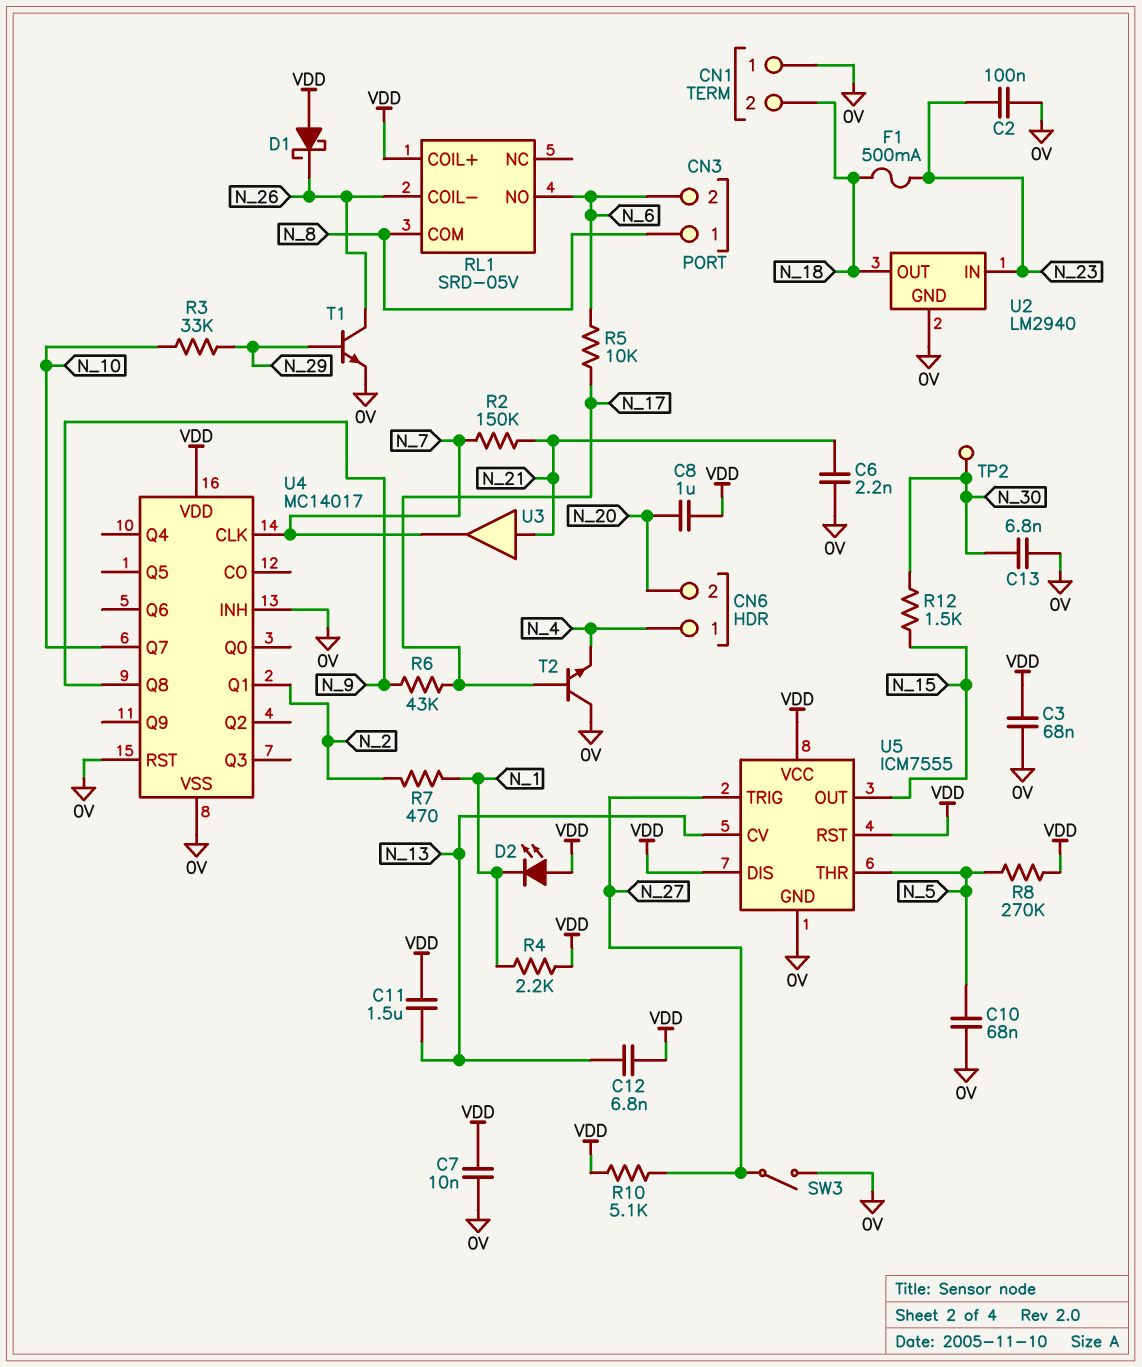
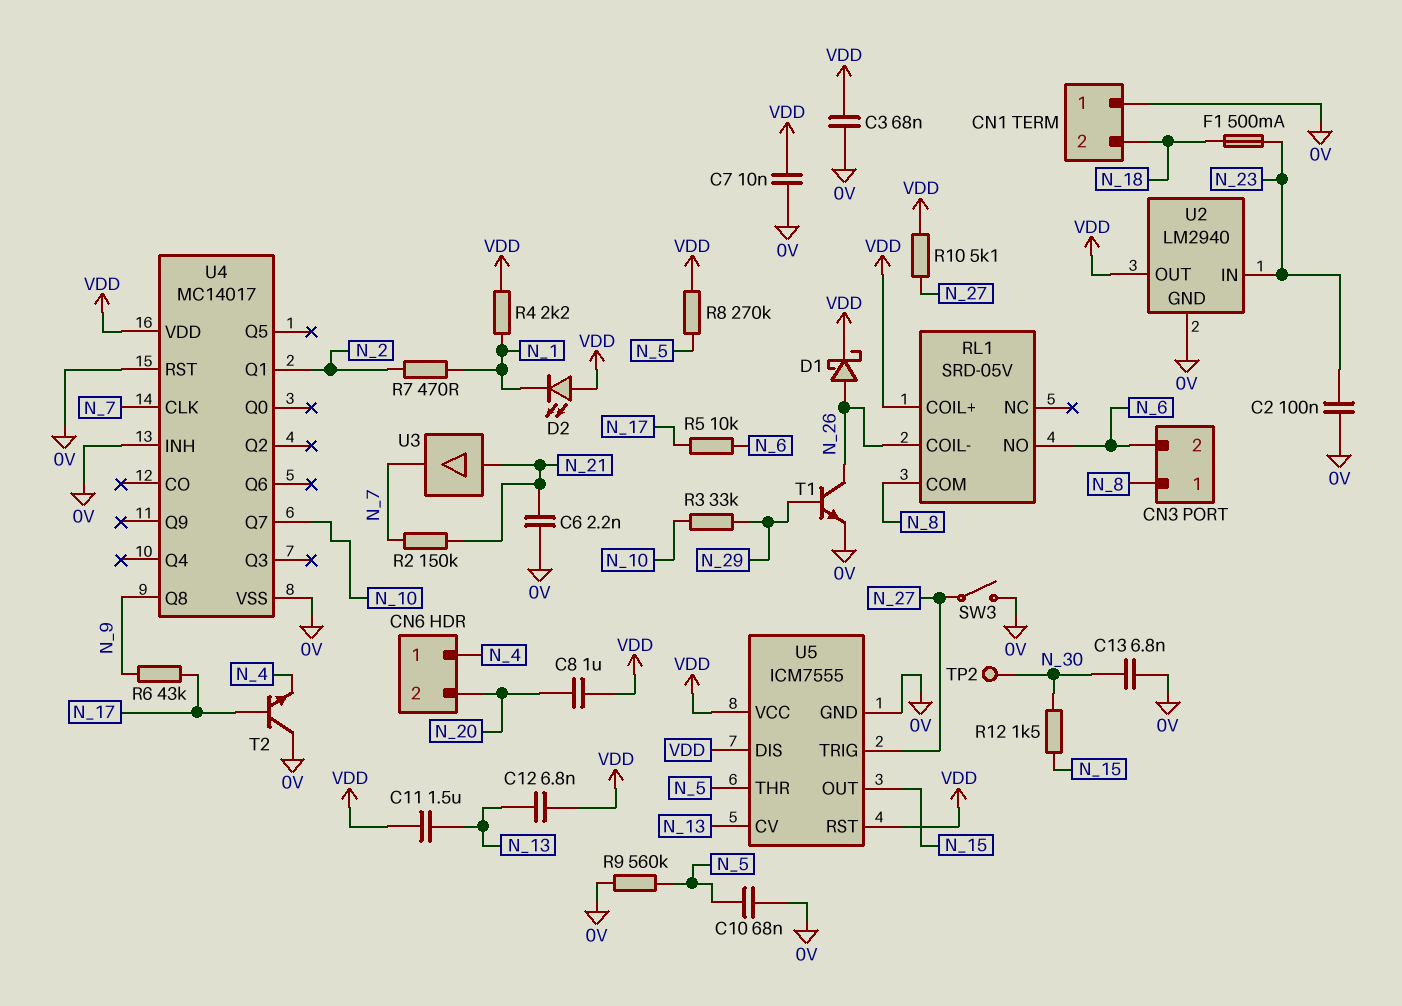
D1: schottky (A VDD, K N_26) -> schottky (A N_26, K VDD)
R9: none -> 560k (0V, N_5)
U2 pin OUT: N_18 -> VDD

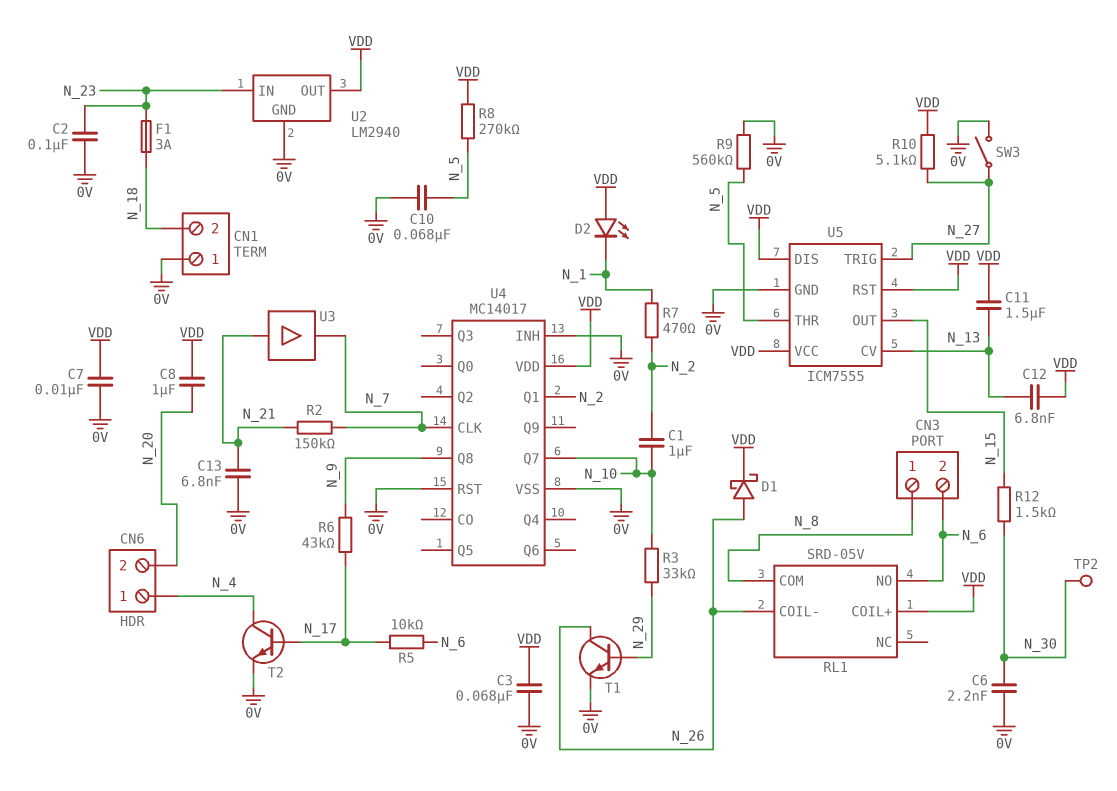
C1: none -> 1uF (N_2, N_10)
C6: 2.2nF (0V, N_21) -> 2.2nF (0V, N_30)
C13: 6.8nF (0V, N_30) -> 6.8nF (0V, N_21)
F1: 500mA (N_18, N_23) -> 3A (N_18, N_23)
R4: 2.2k (N_1, VDD) -> none
T2: NPN (B N_17, C 0V, E N_4) -> NPN (B N_17, C N_4, E 0V)

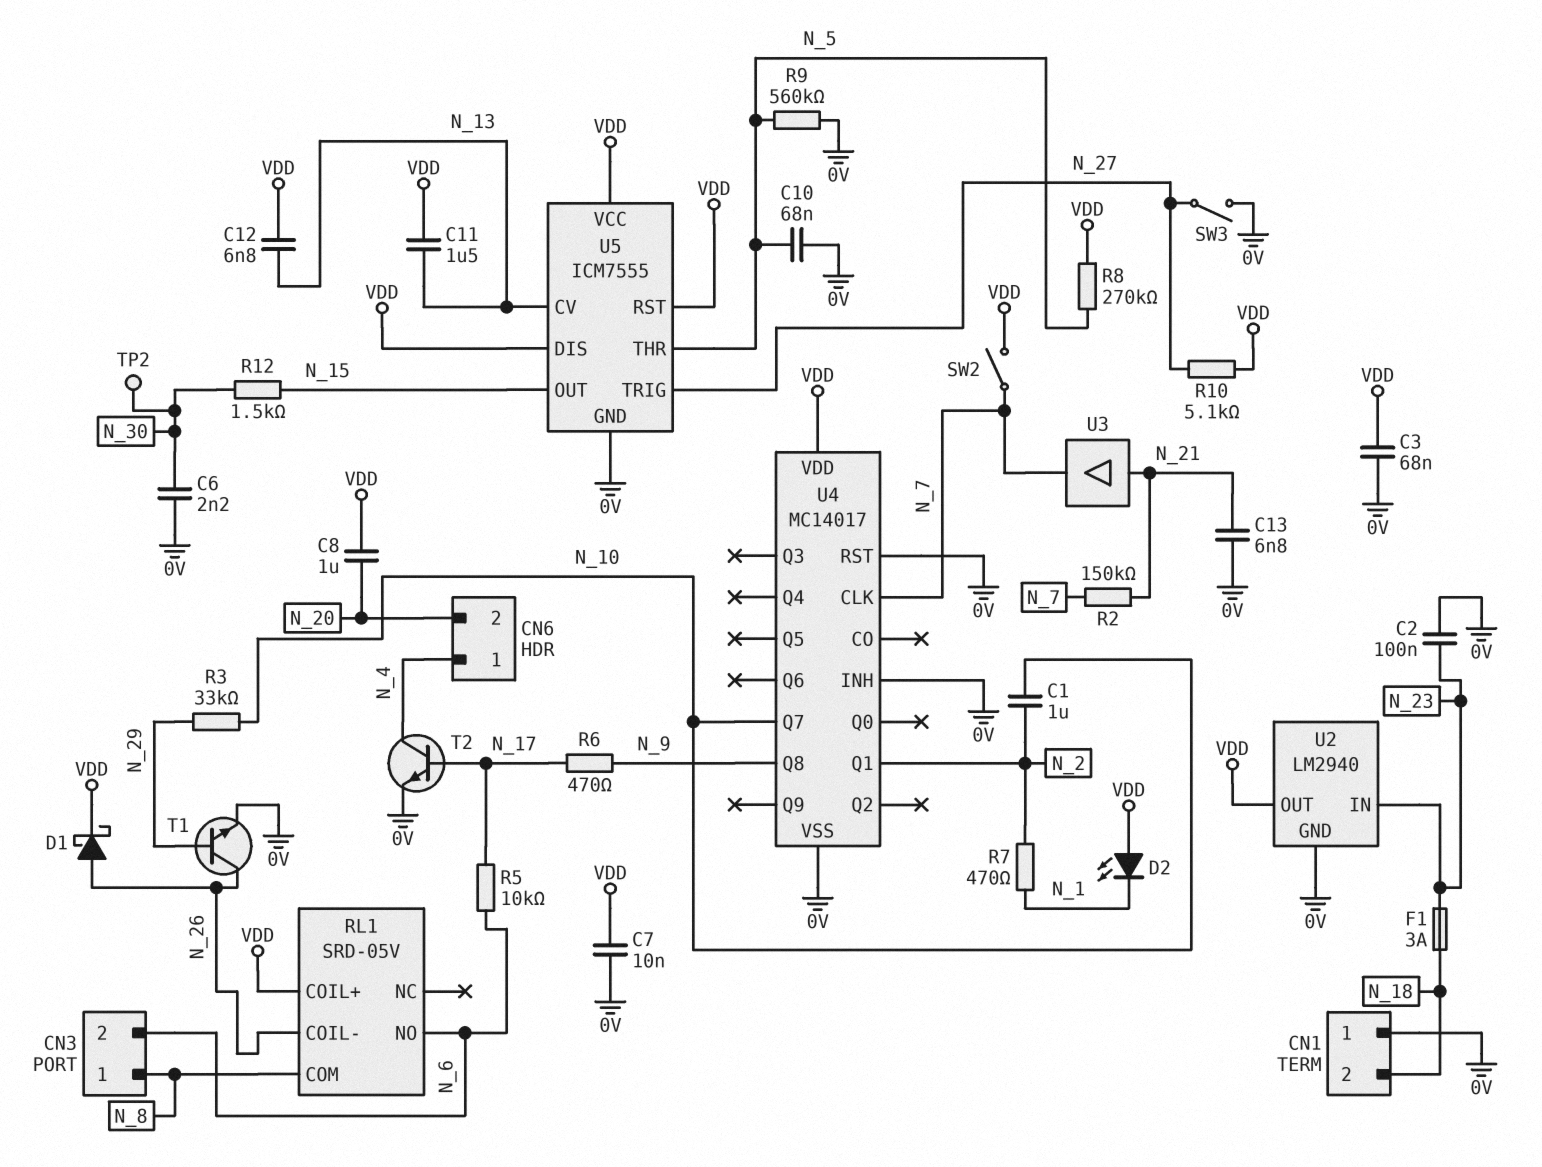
R6: 43k (N_9, N_17) -> 470 (N_9, N_17)
SW2: none -> switch (N_7, VDD)

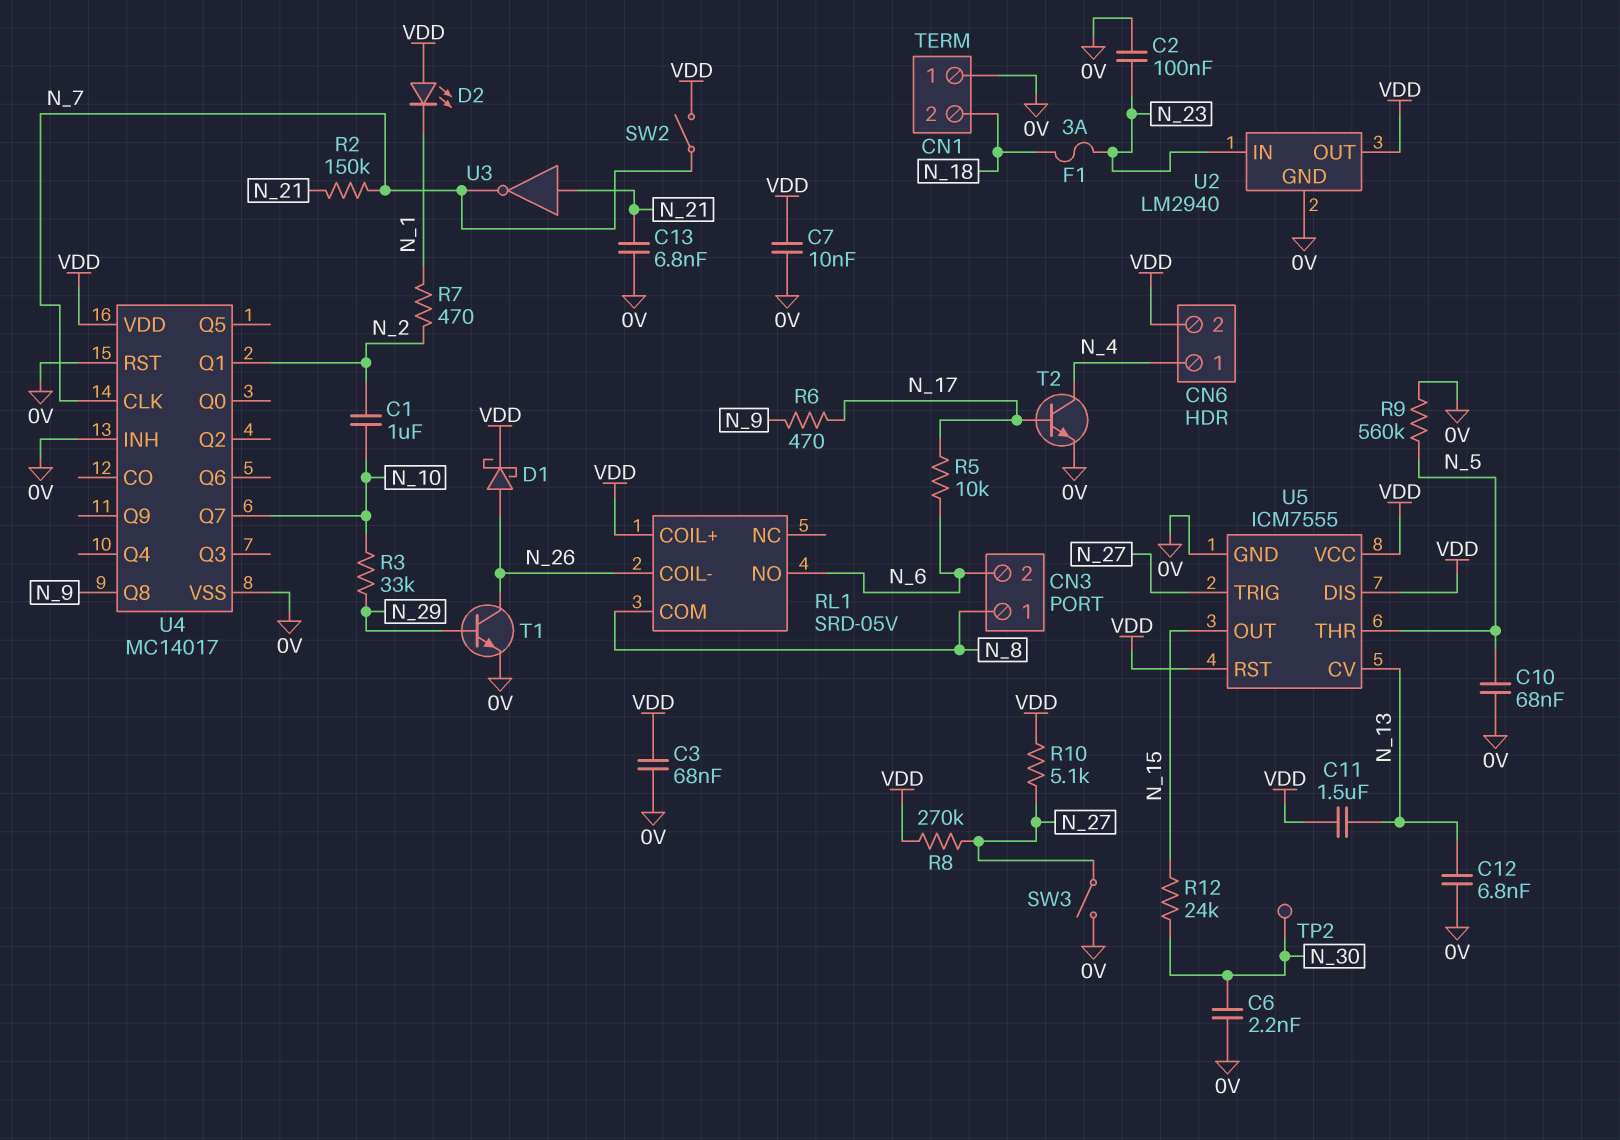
C8: 1uF (N_20, VDD) -> none
C12: 6.8nF (N_13, VDD) -> 6.8nF (0V, N_13)
CN6 pin 2: N_20 -> VDD
R8: 270k (N_5, VDD) -> 270k (N_27, VDD)
R12: 1.5k (N_15, N_30) -> 24k (N_15, N_30)
U3: buffer (in N_21, out N_7) -> NOT (in N_21, out N_7)

